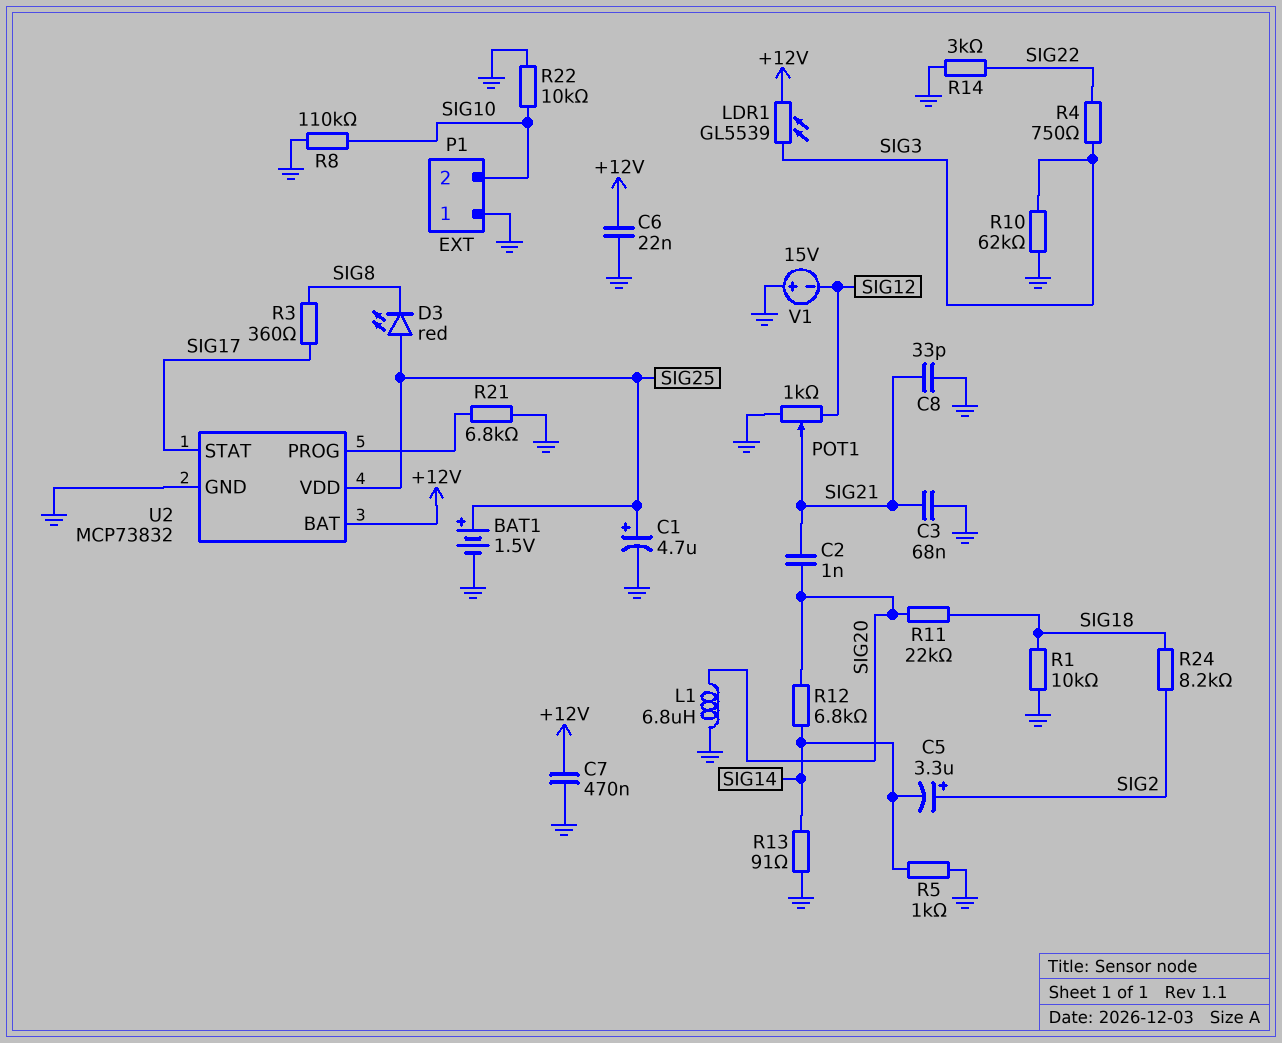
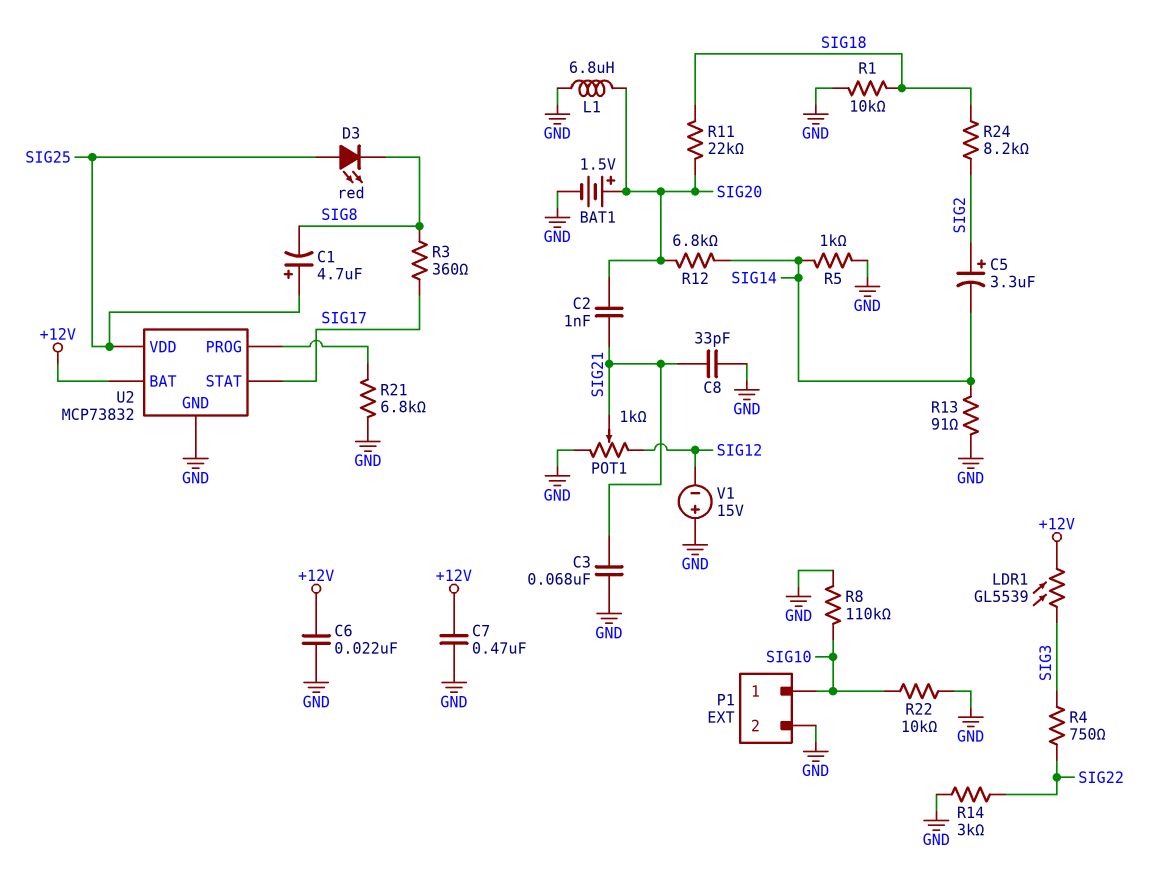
BAT1: 1.5V (plus SIG25, minus GND) -> 1.5V (plus SIG20, minus GND)
C1: 4.7uF (plus SIG25, minus GND) -> 4.7uF (plus SIG25, minus SIG8)
P1 pin 1: GND -> SIG10
P1 pin 2: SIG10 -> GND
R10: 62k (GND, SIG3) -> none

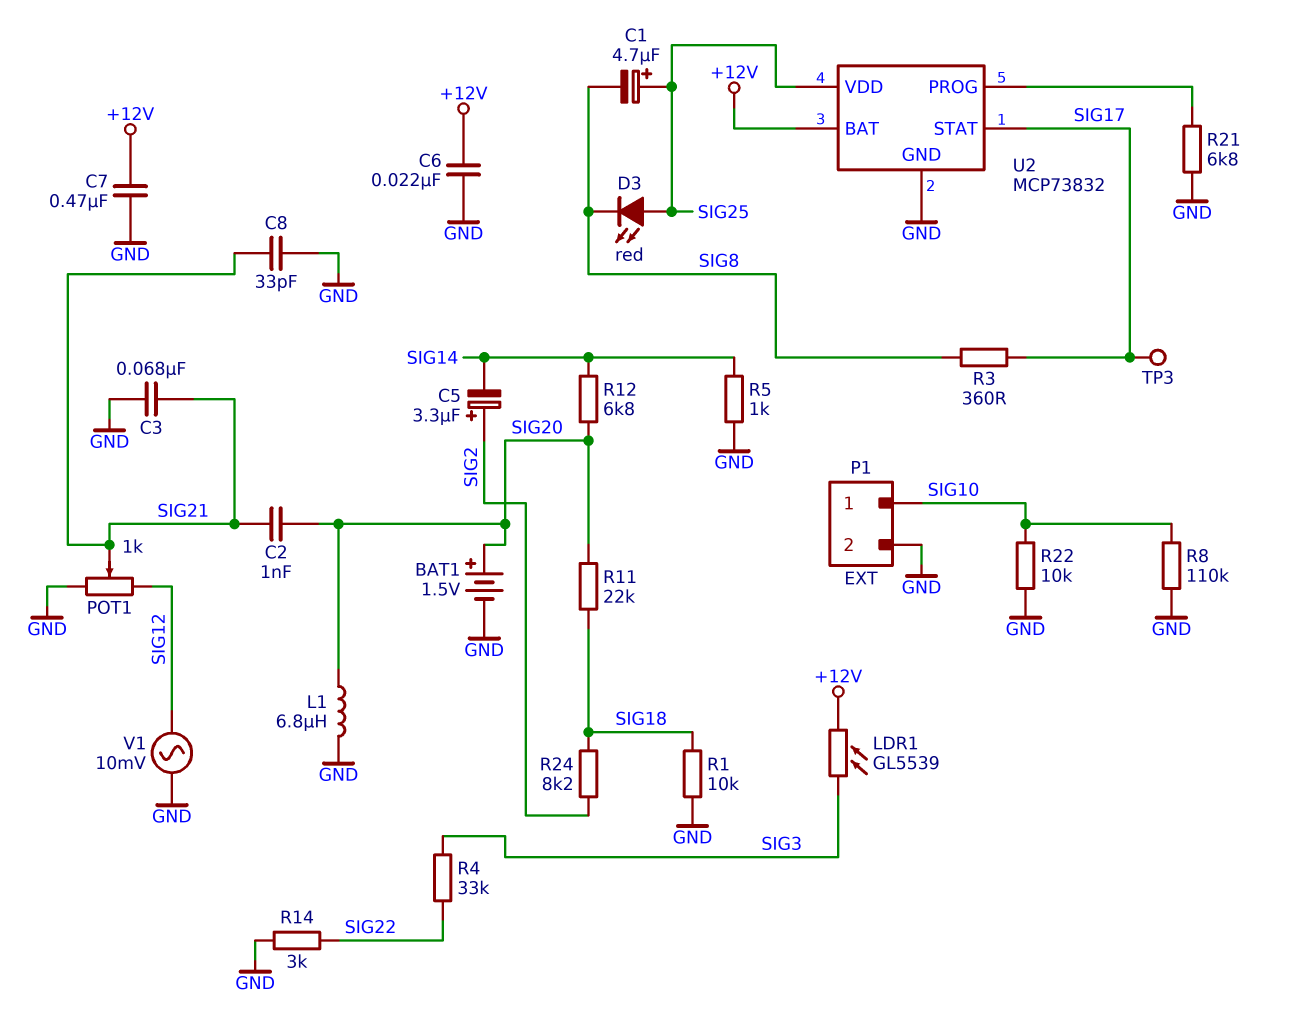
R4: 750 (SIG3, SIG22) -> 33k (SIG3, SIG22)
R13: 91 (GND, SIG14) -> none
TP3: none -> test point (SIG17)
V1: 15V (plus GND, minus SIG12) -> AC 10mV (GND, SIG12)

